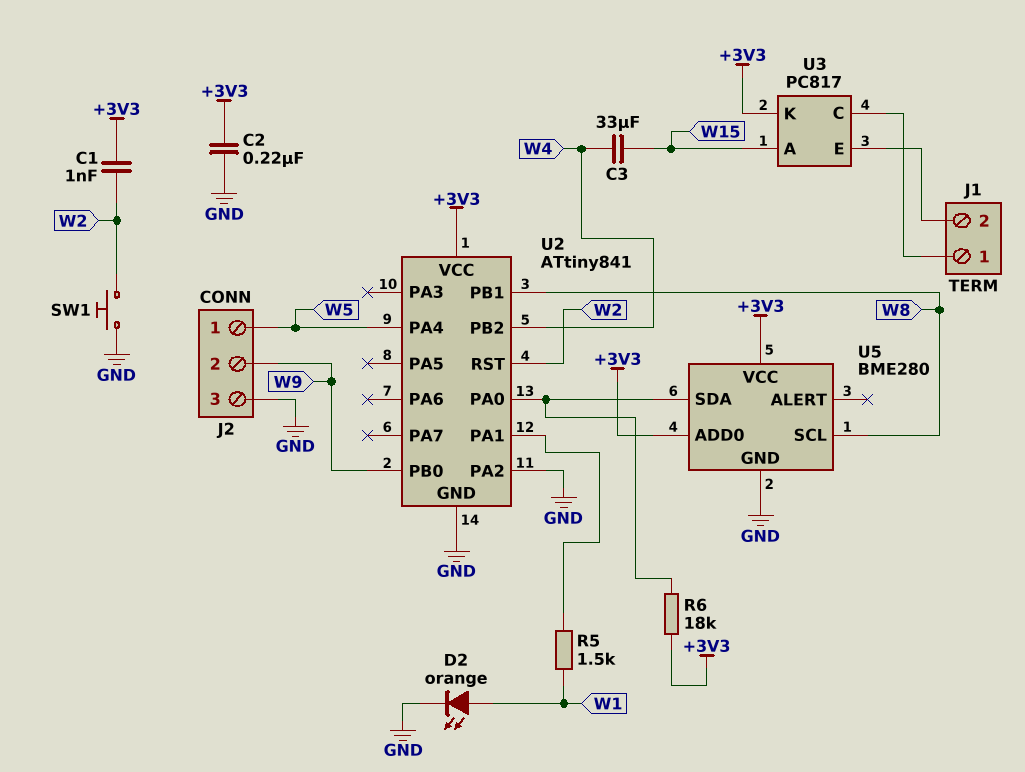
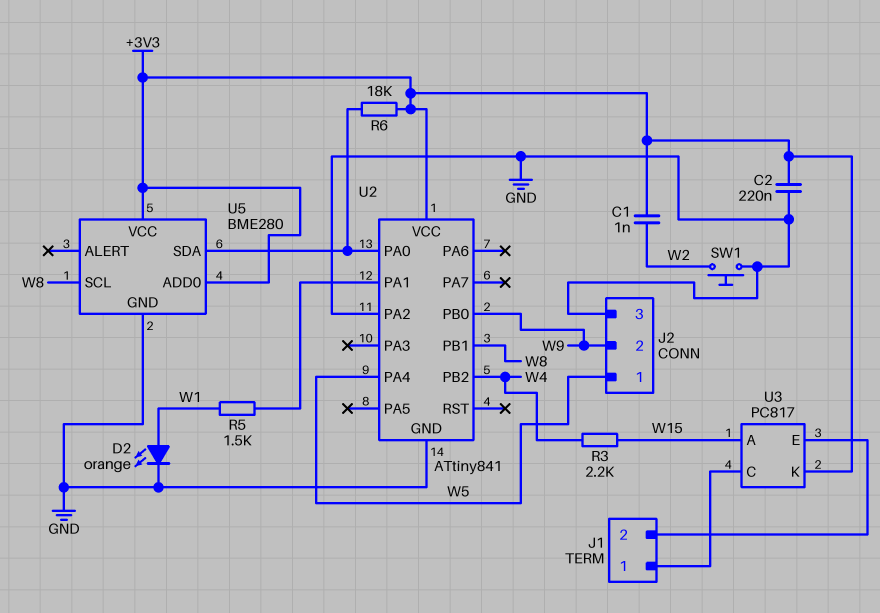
C3: 33uF (W4, W15) -> none
R3: none -> 2.2k (W4, W15)
U2 pin RST: W2 -> none

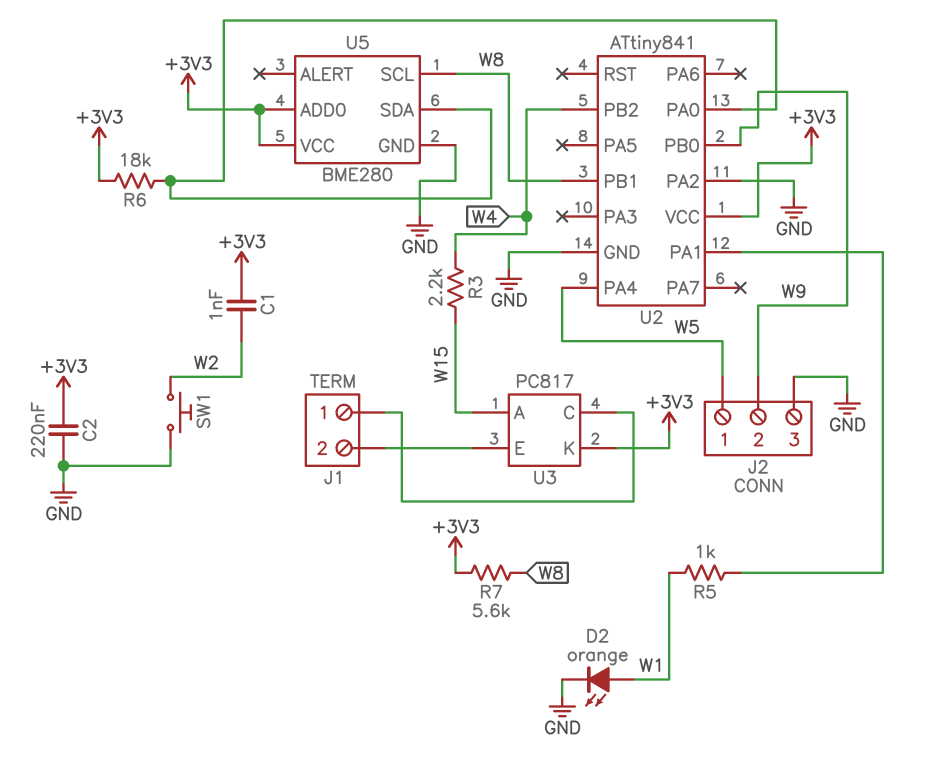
R5: 1.5k (U2/PA1, W1) -> 1k (U2/PA1, W1)
R7: none -> 5.6k (+3V3, W8)

